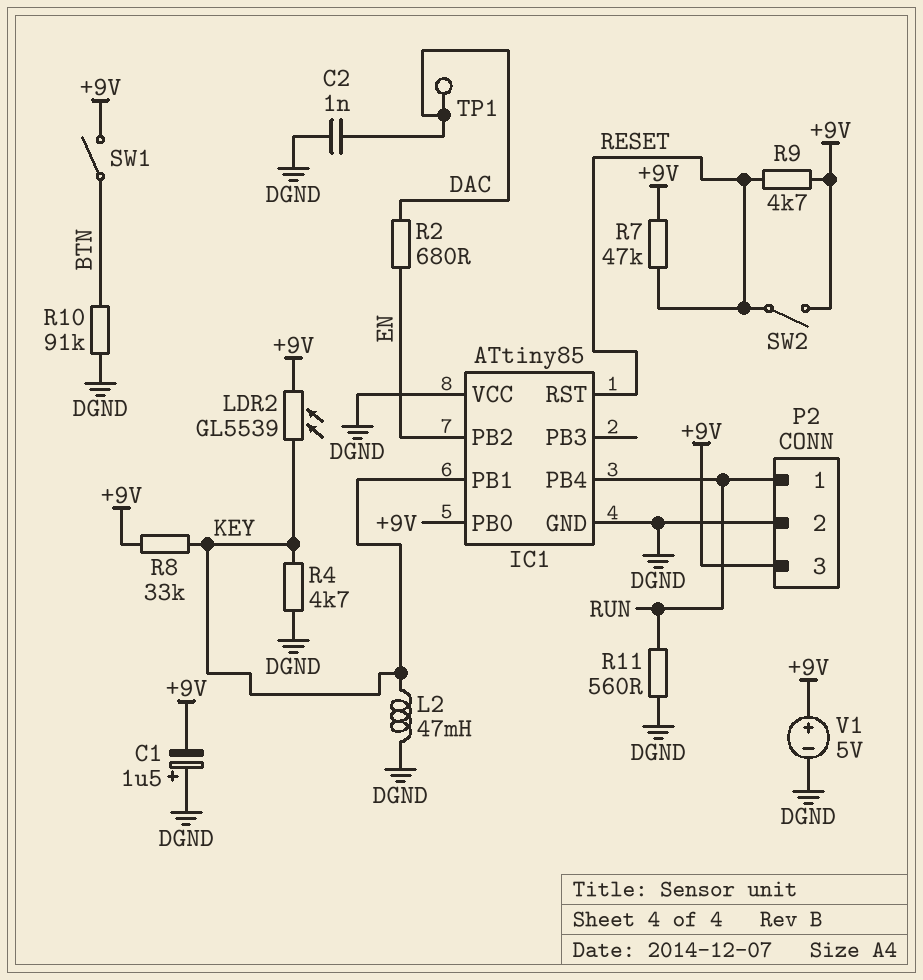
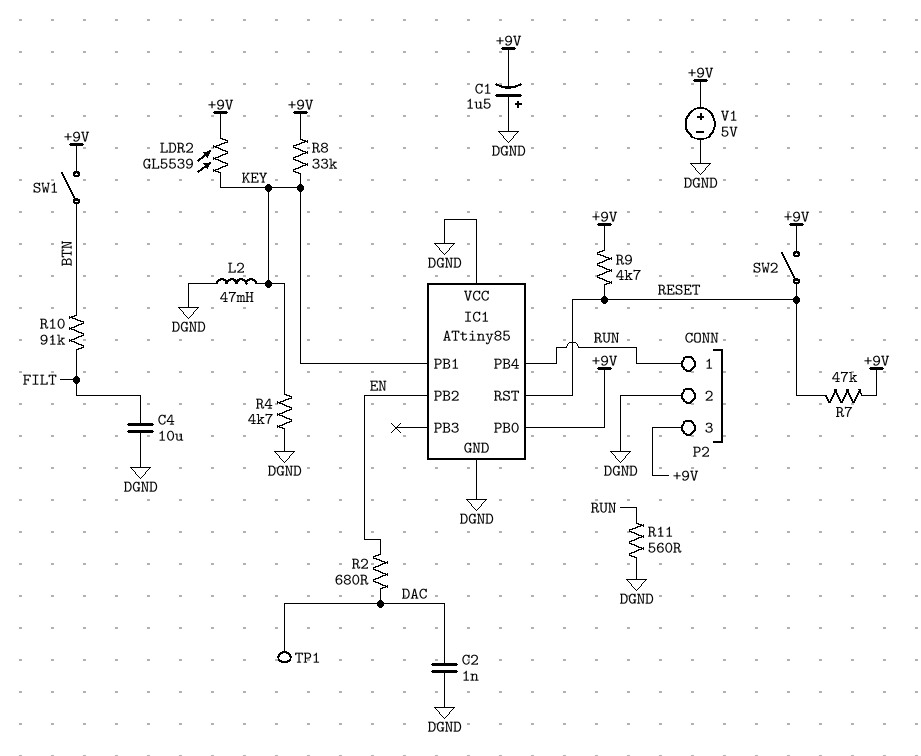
C4: none -> 10uF (DGND, FILT)
R10: 91k (BTN, DGND) -> 91k (BTN, FILT)

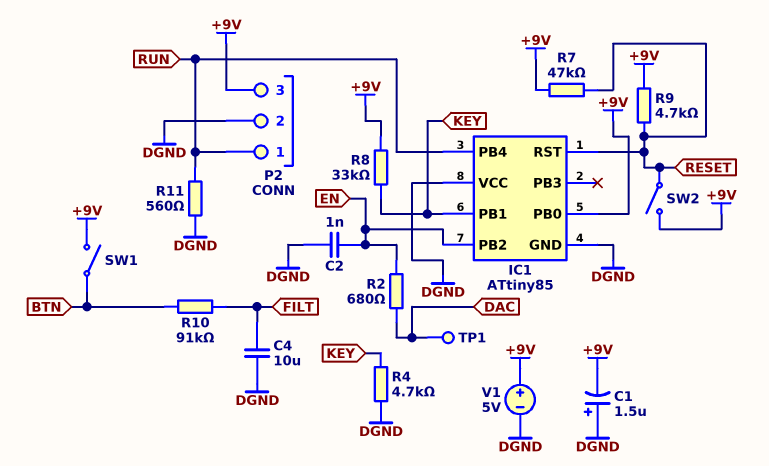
C2: 1nF (DAC, DGND) -> 1nF (DGND, EN)
L2: 47mH (DGND, KEY) -> none
LDR2: GL5539 (+9V, KEY) -> none

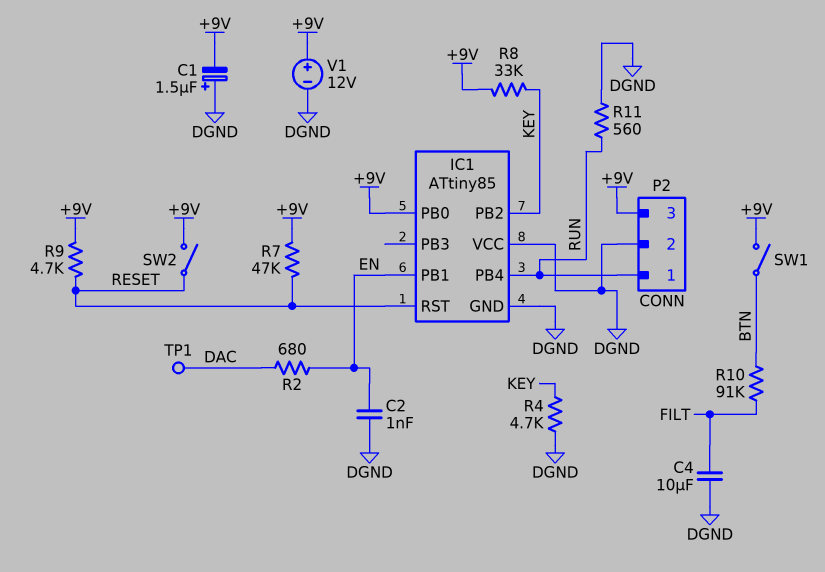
IC1 pin PB1: KEY -> EN
IC1 pin PB2: EN -> KEY
V1: 5V (plus +9V, minus DGND) -> 12V (plus +9V, minus DGND)

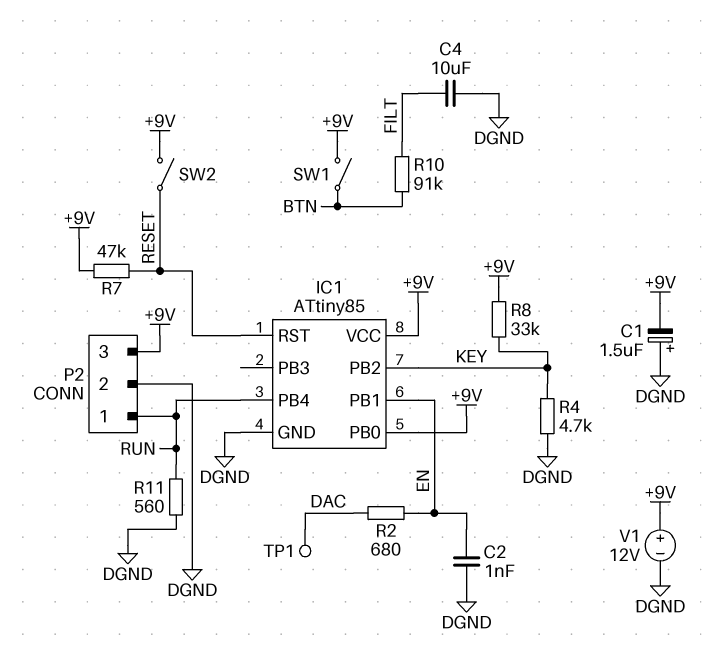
IC1 pin VCC: DGND -> +9V
R9: 4.7k (+9V, RESET) -> none

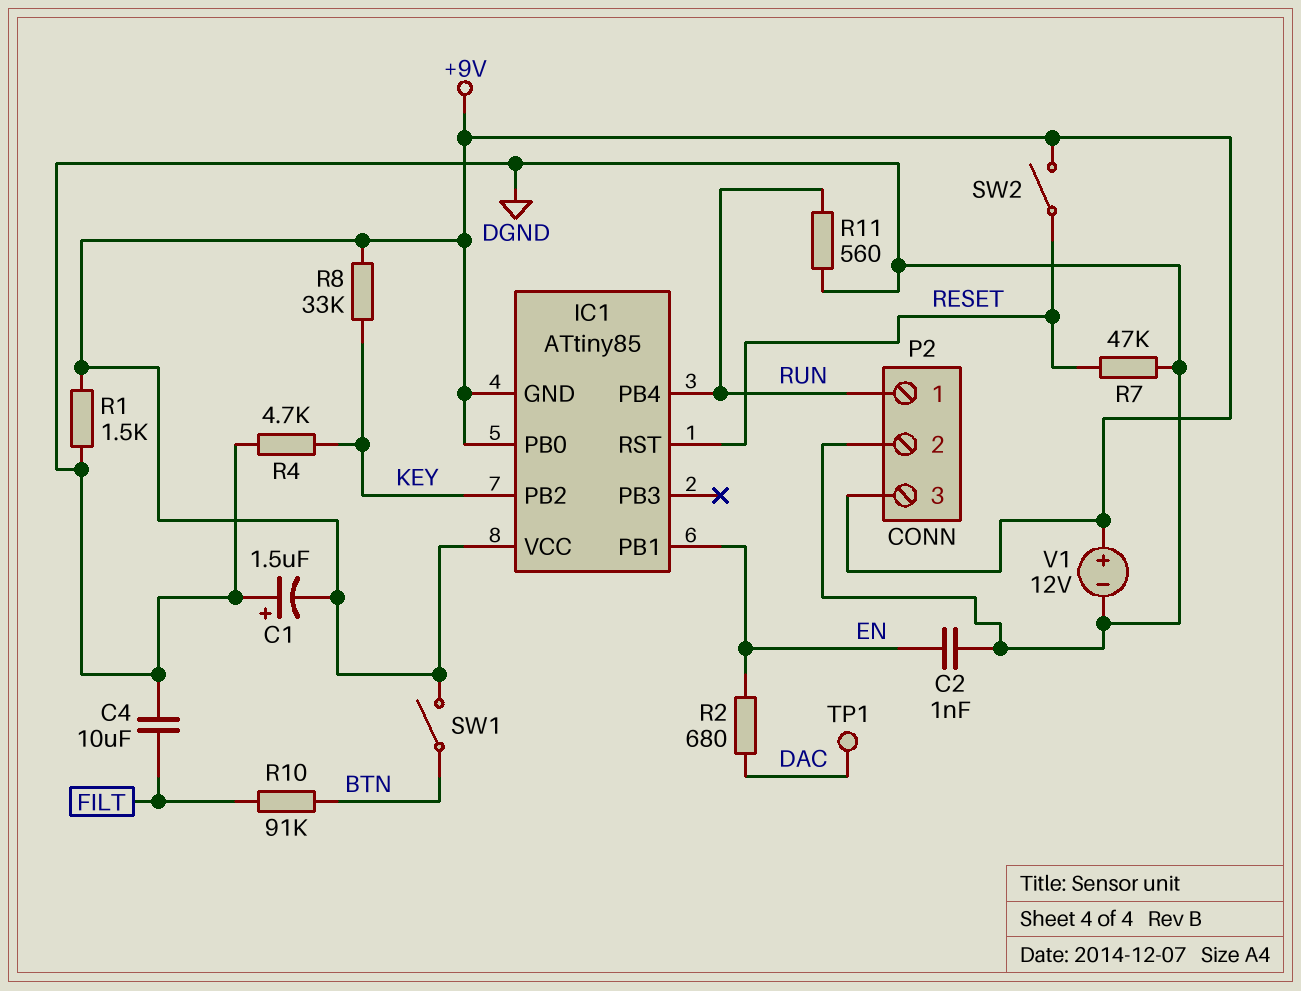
IC1 pin GND: DGND -> +9V
R1: none -> 1.5k (+9V, DGND)
R7: 47k (+9V, RESET) -> 47k (DGND, RESET)

